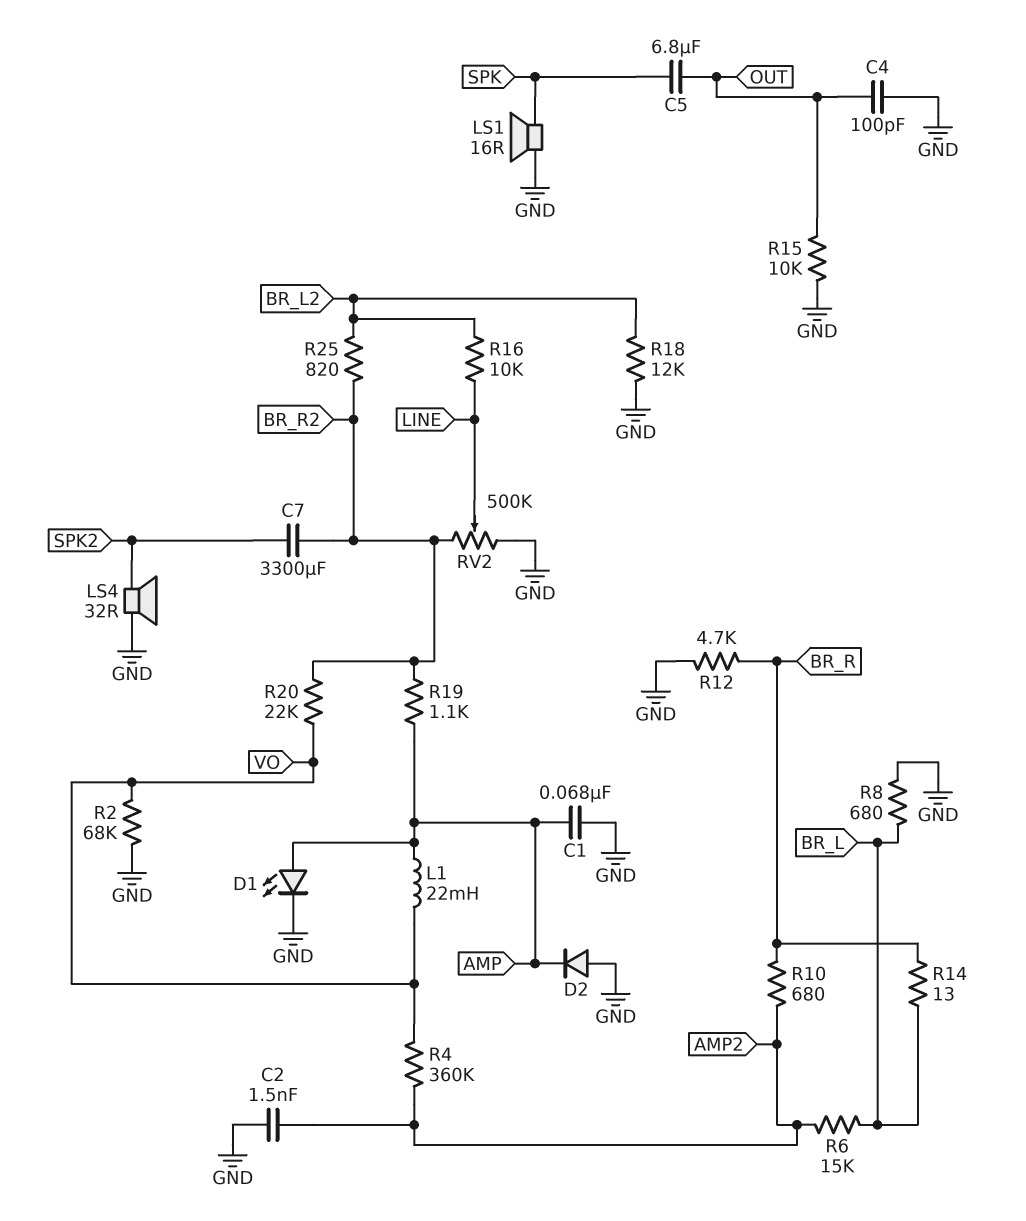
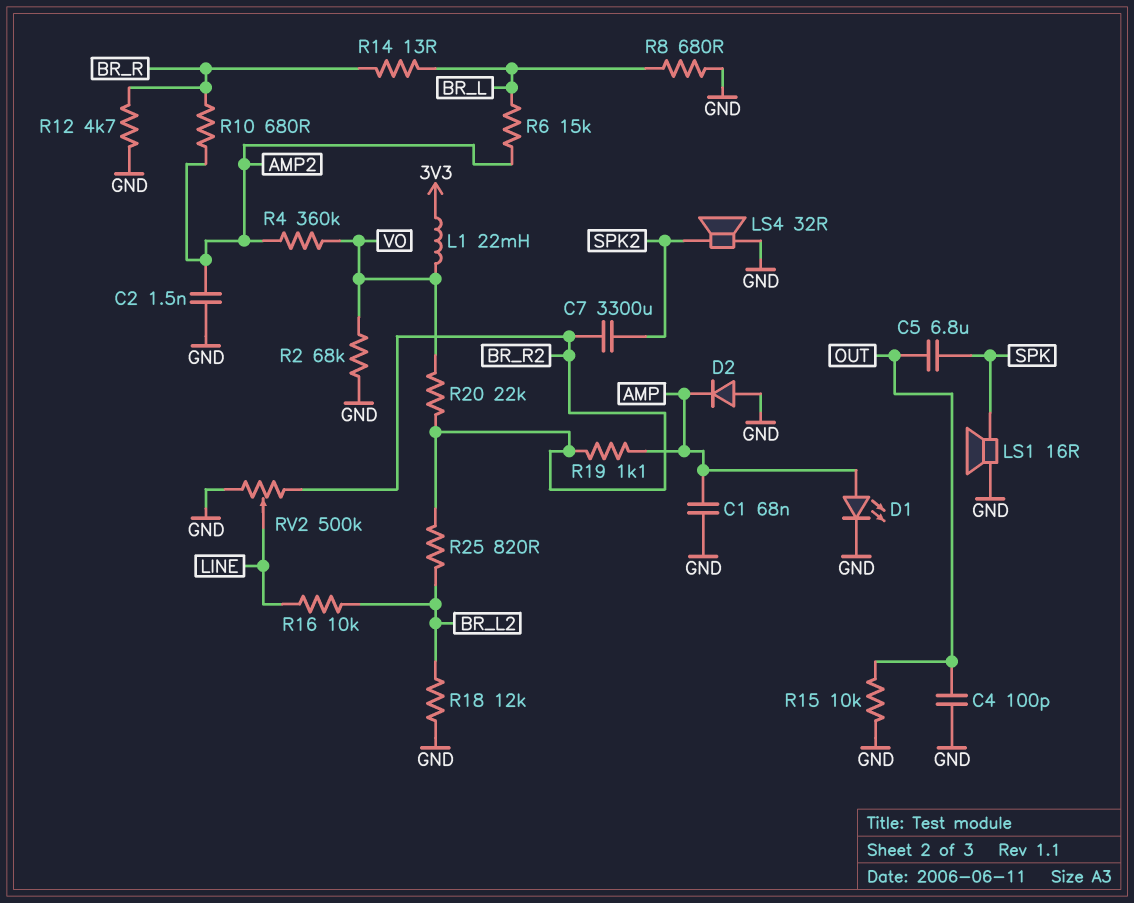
L1: 22mH (AMP, VO) -> 22mH (3V3, VO)

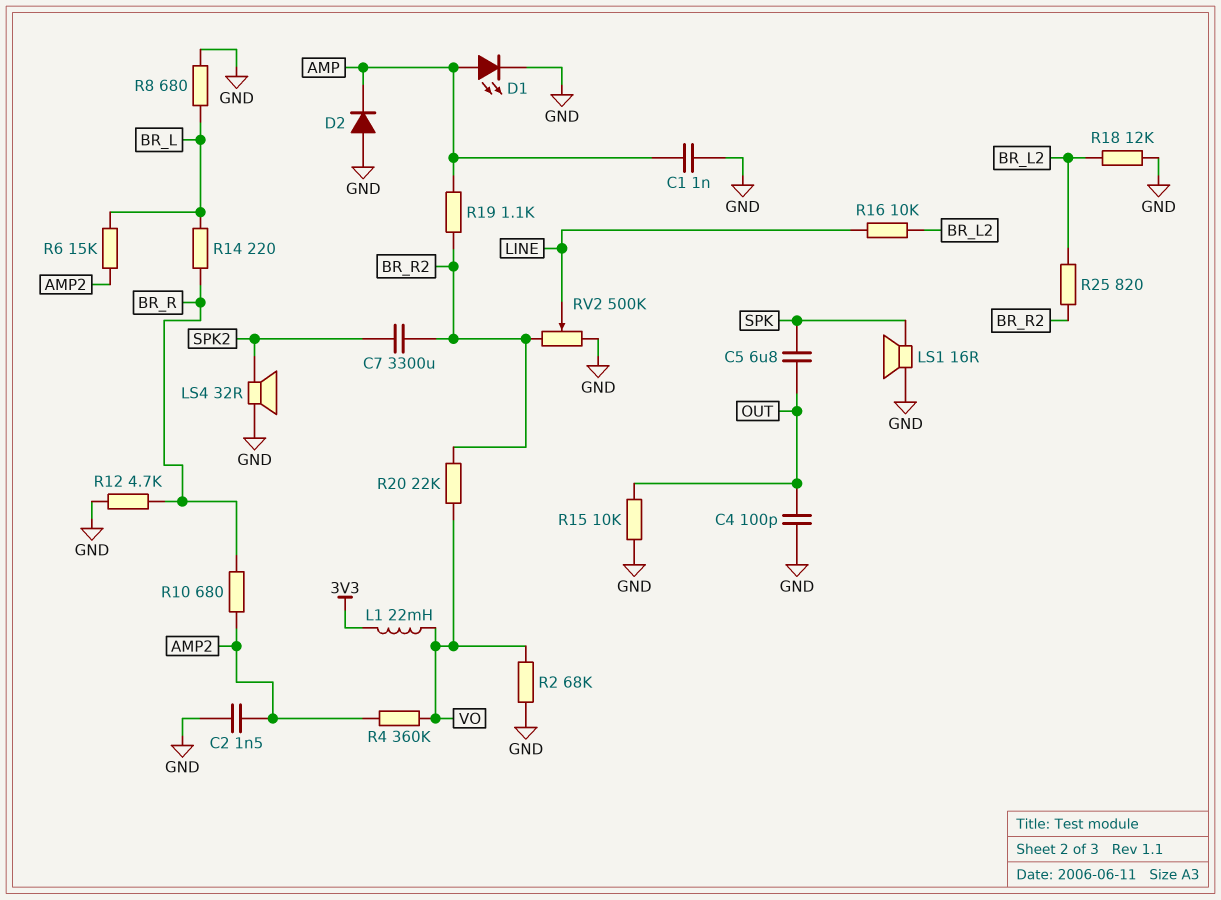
C1: 68nF (AMP, GND) -> 1nF (AMP, GND)
R14: 13 (BR_L, BR_R) -> 220 (BR_L, BR_R)

